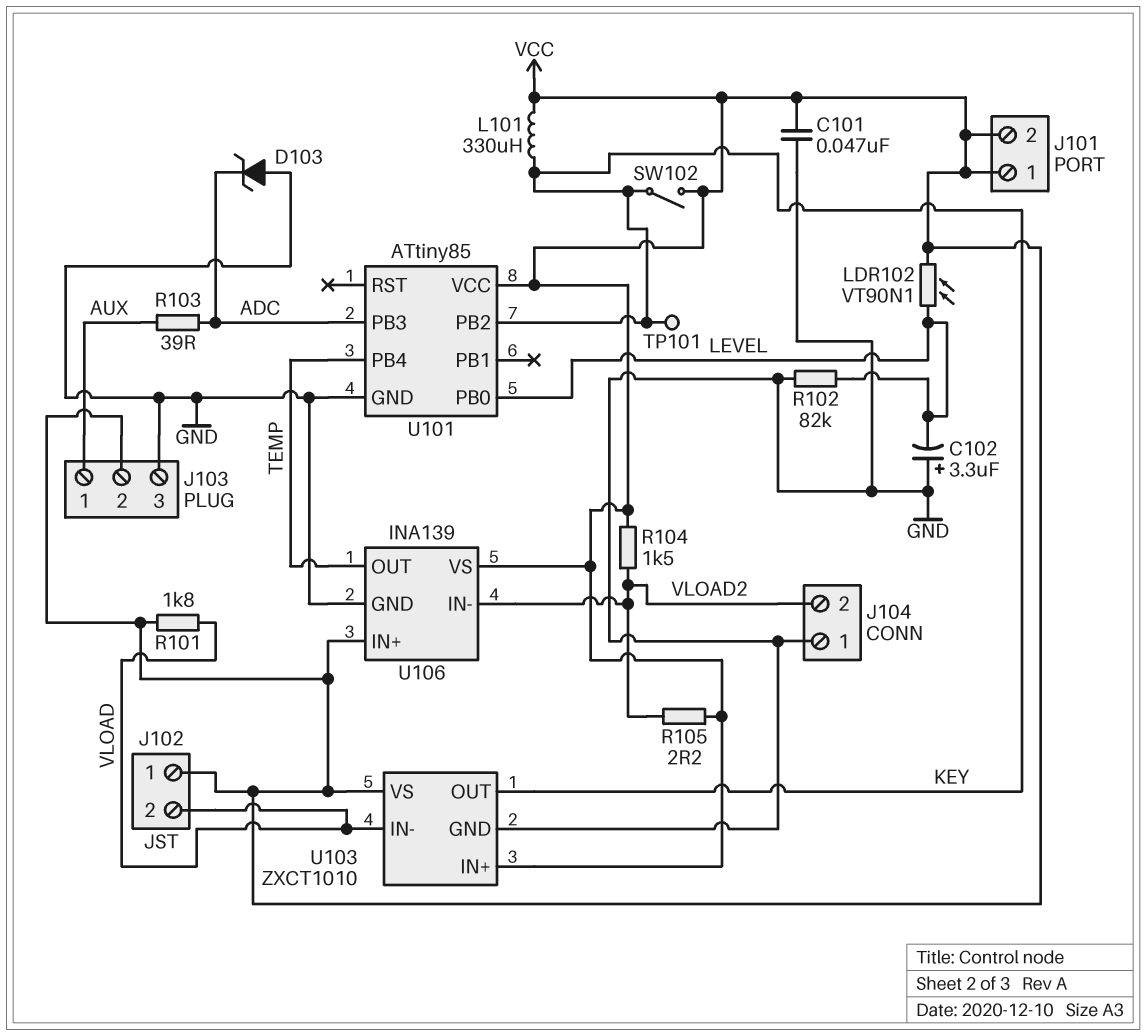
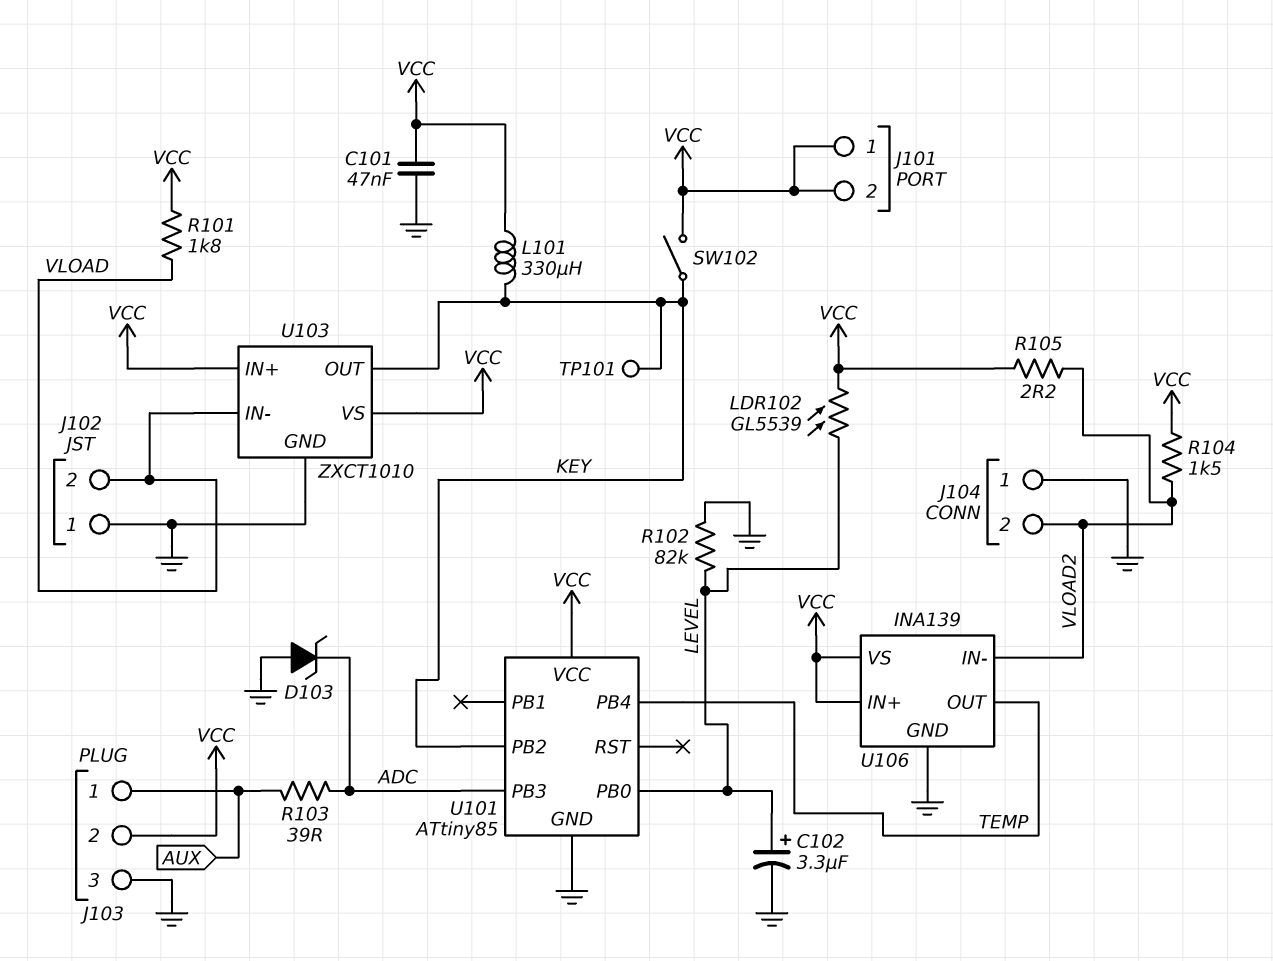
C102: 3.3uF (plus GND, minus LEVEL) -> 3.3uF (plus LEVEL, minus GND)
J102 pin 1: VCC -> GND
LDR102: VT90N1 (LEVEL, VCC) -> GL5539 (LEVEL, VCC)

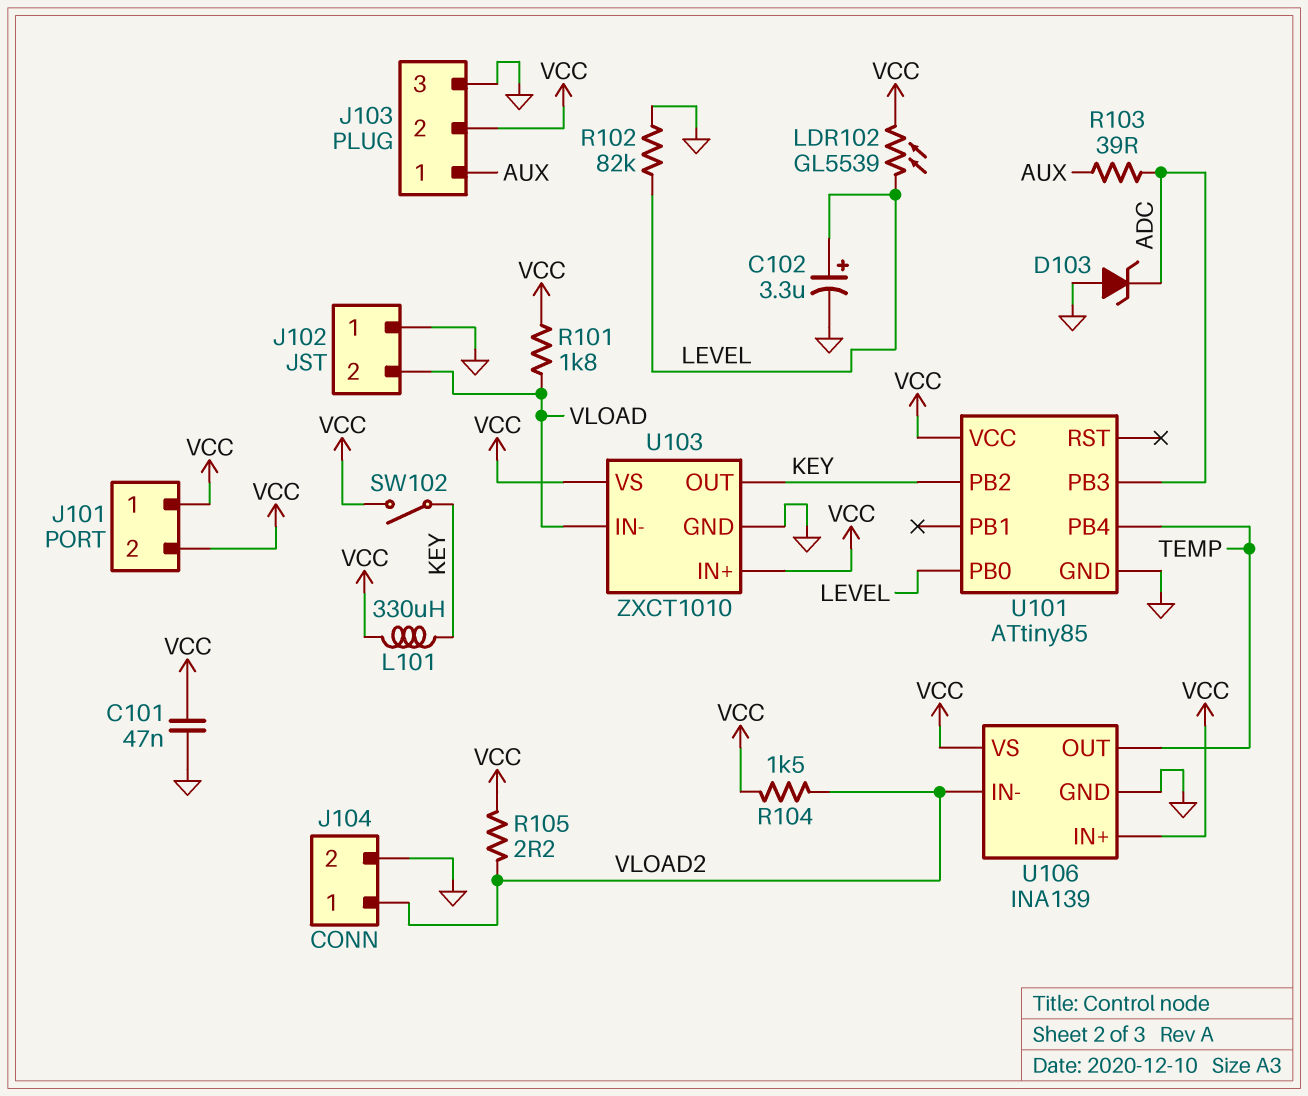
J104 pin 1: GND -> VLOAD2
J104 pin 2: VLOAD2 -> GND
TP101: test point (KEY) -> none

